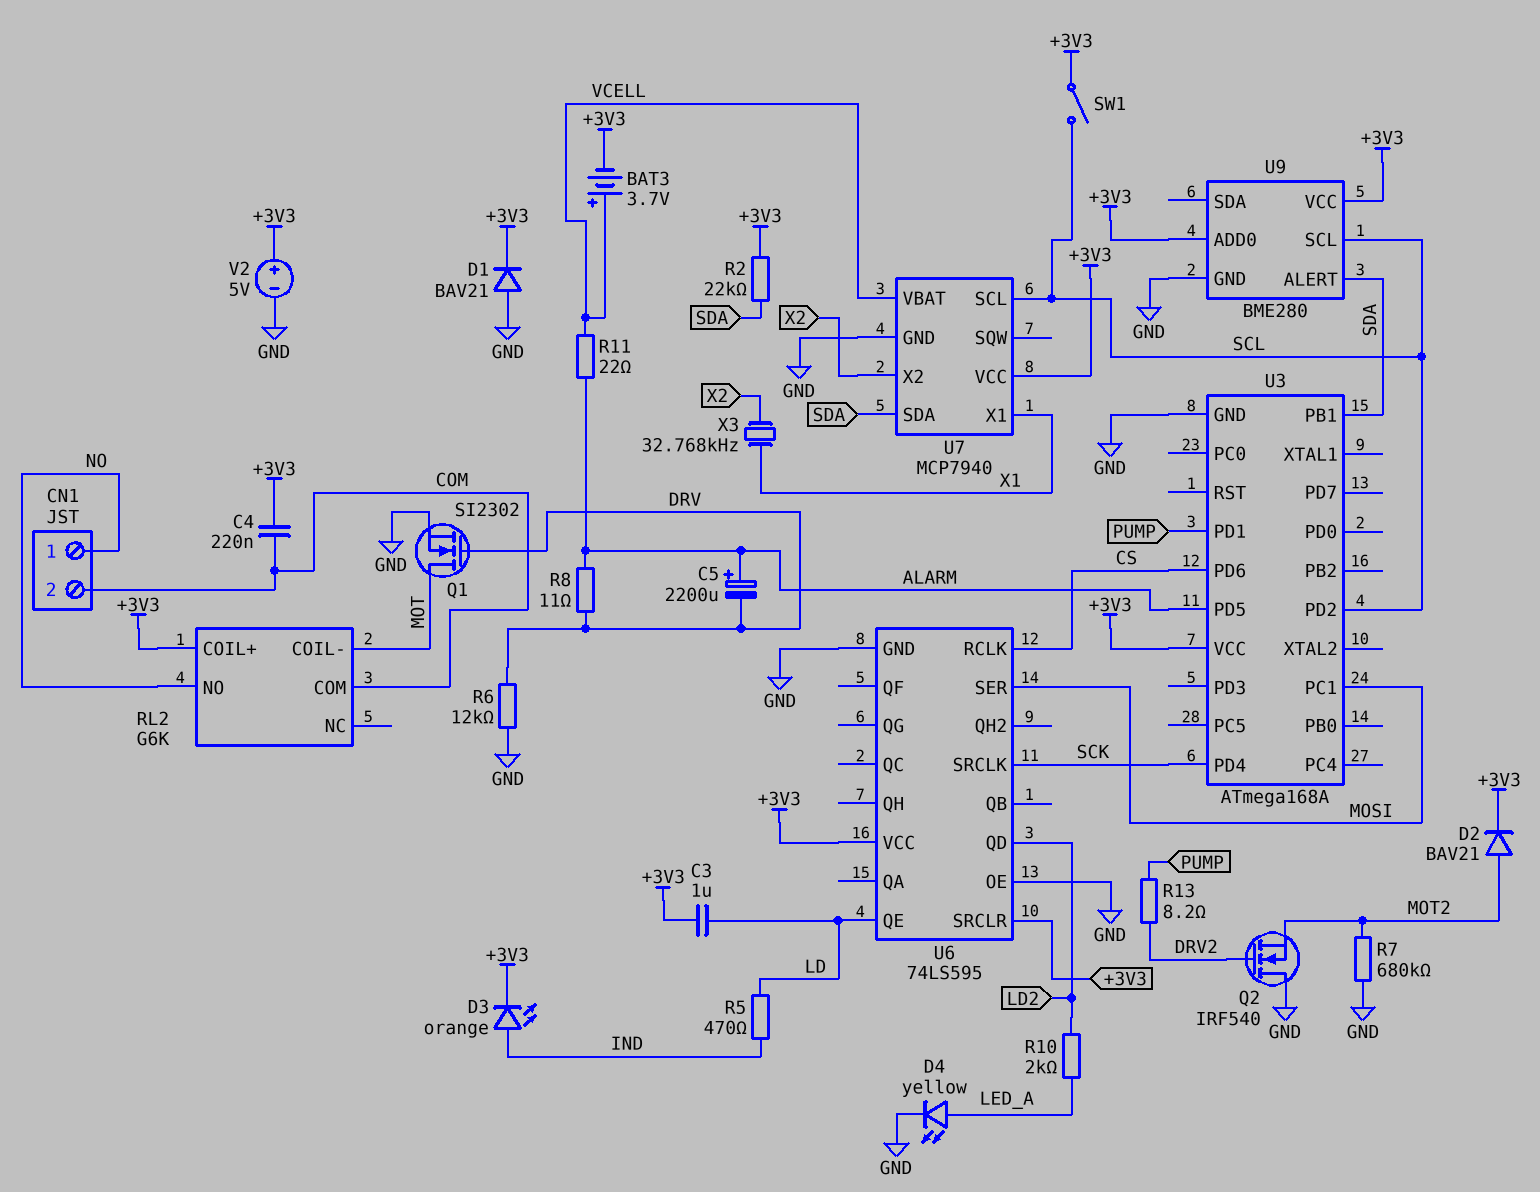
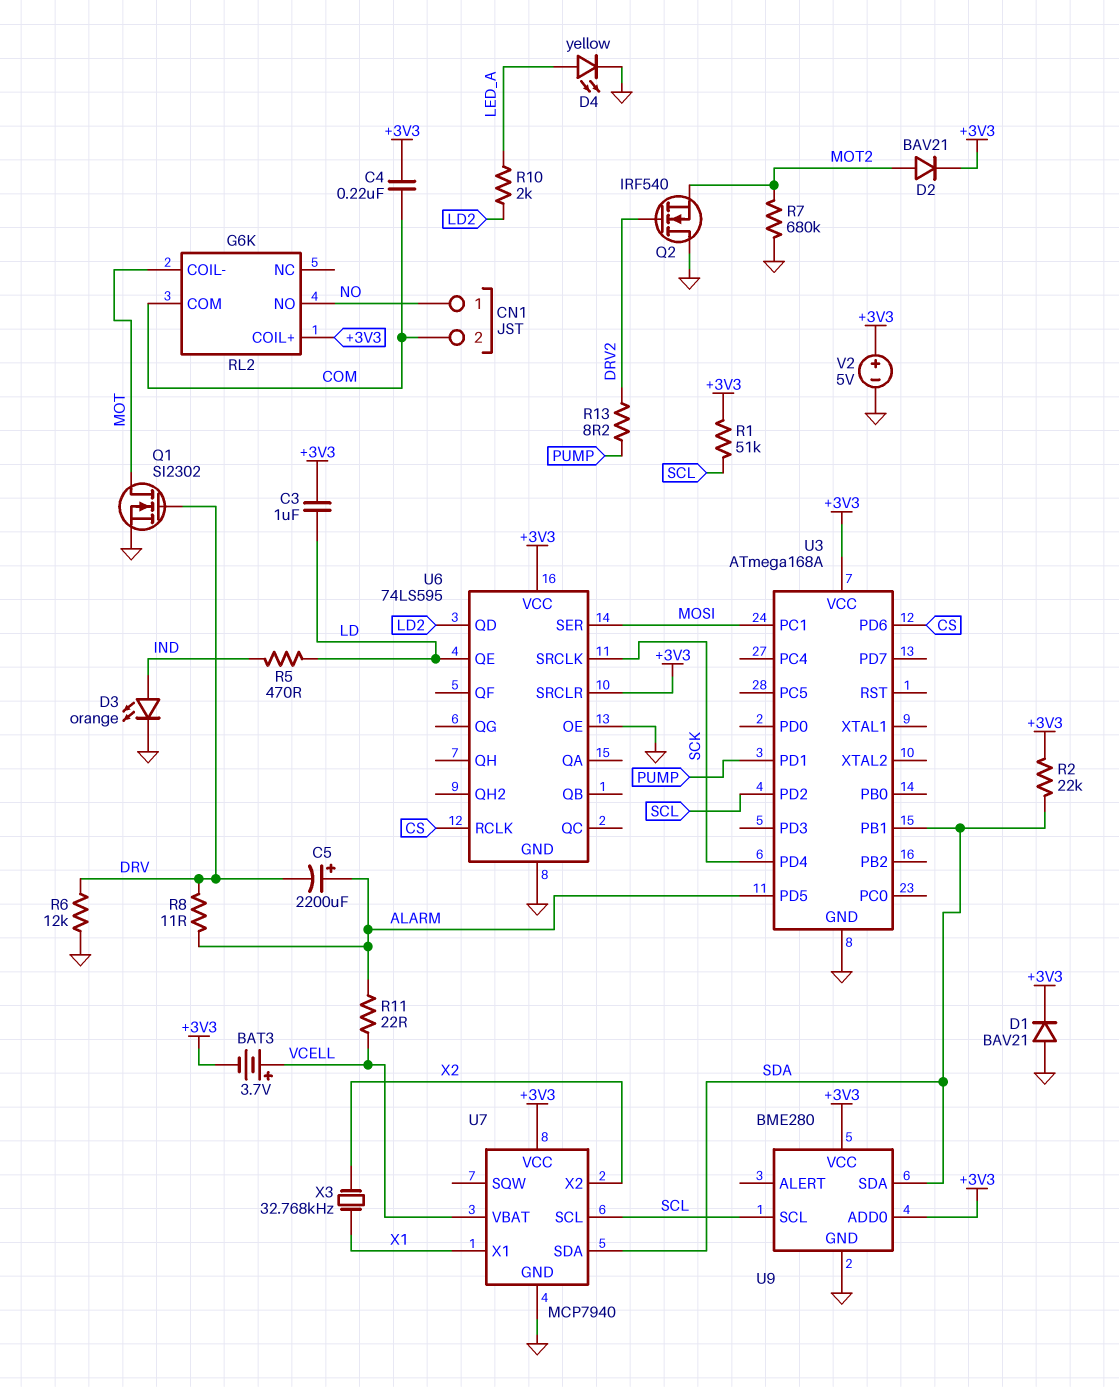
D3: LED orange (A IND, K +3V3) -> LED orange (A IND, K GND)
R1: none -> 51k (+3V3, SCL)
SW1: switch (+3V3, SCL) -> none
U9 pin ALERT: SDA -> none
U9 pin SDA: none -> SDA

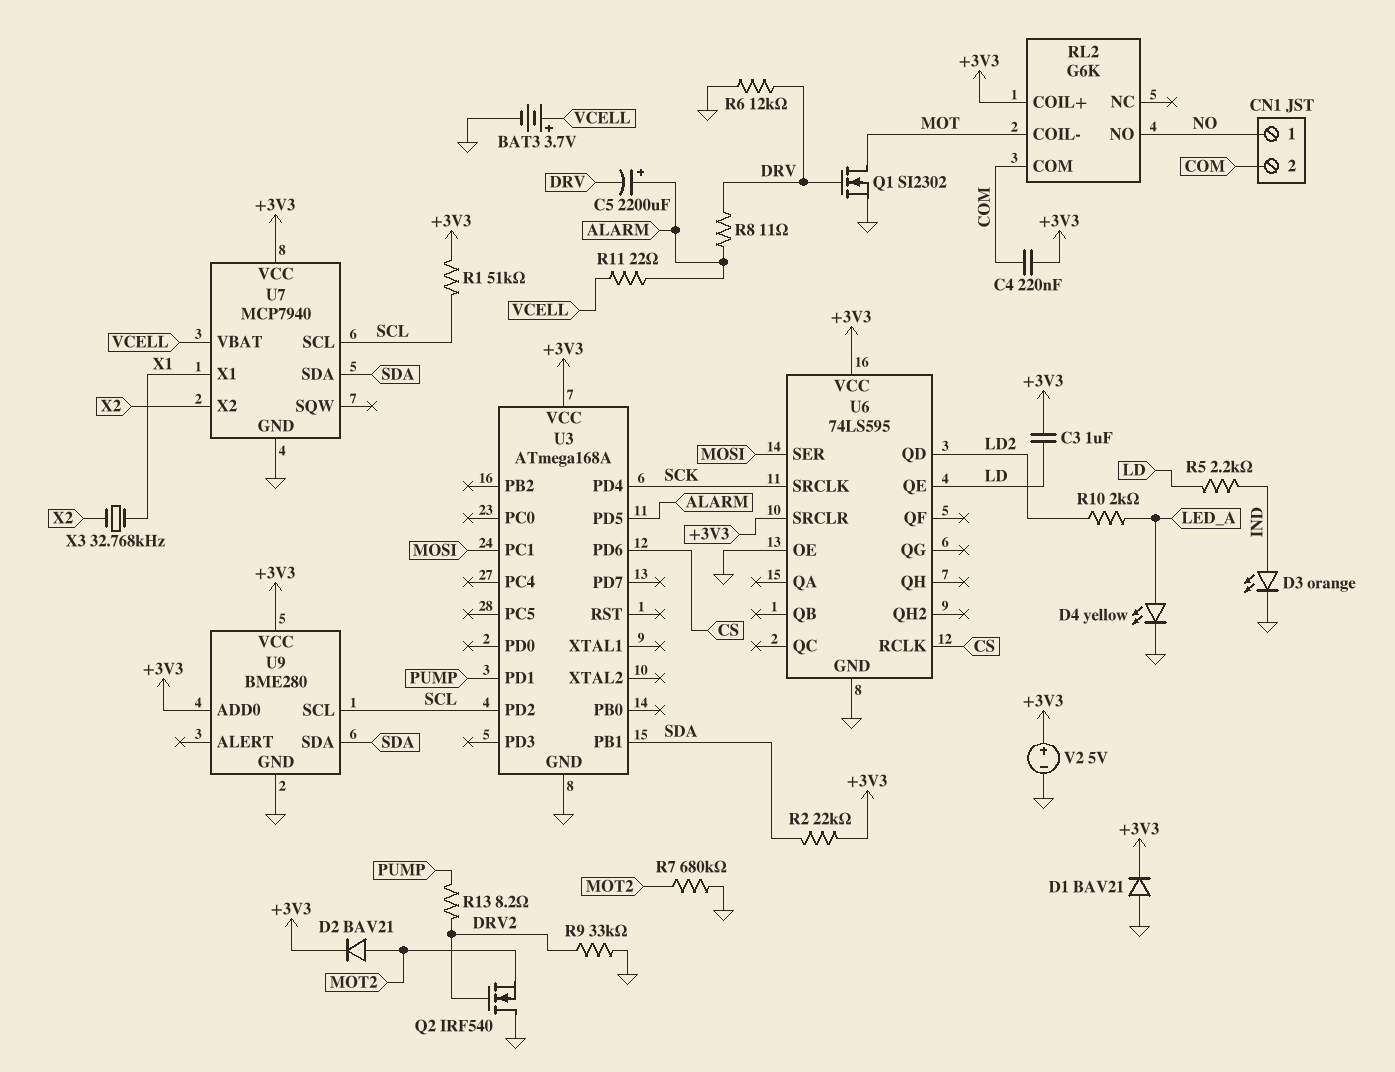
BAT3: 3.7V (plus VCELL, minus +3V3) -> 3.7V (plus VCELL, minus GND)
R5: 470 (IND, LD) -> 2.2k (IND, LD)
R9: none -> 33k (DRV2, GND)

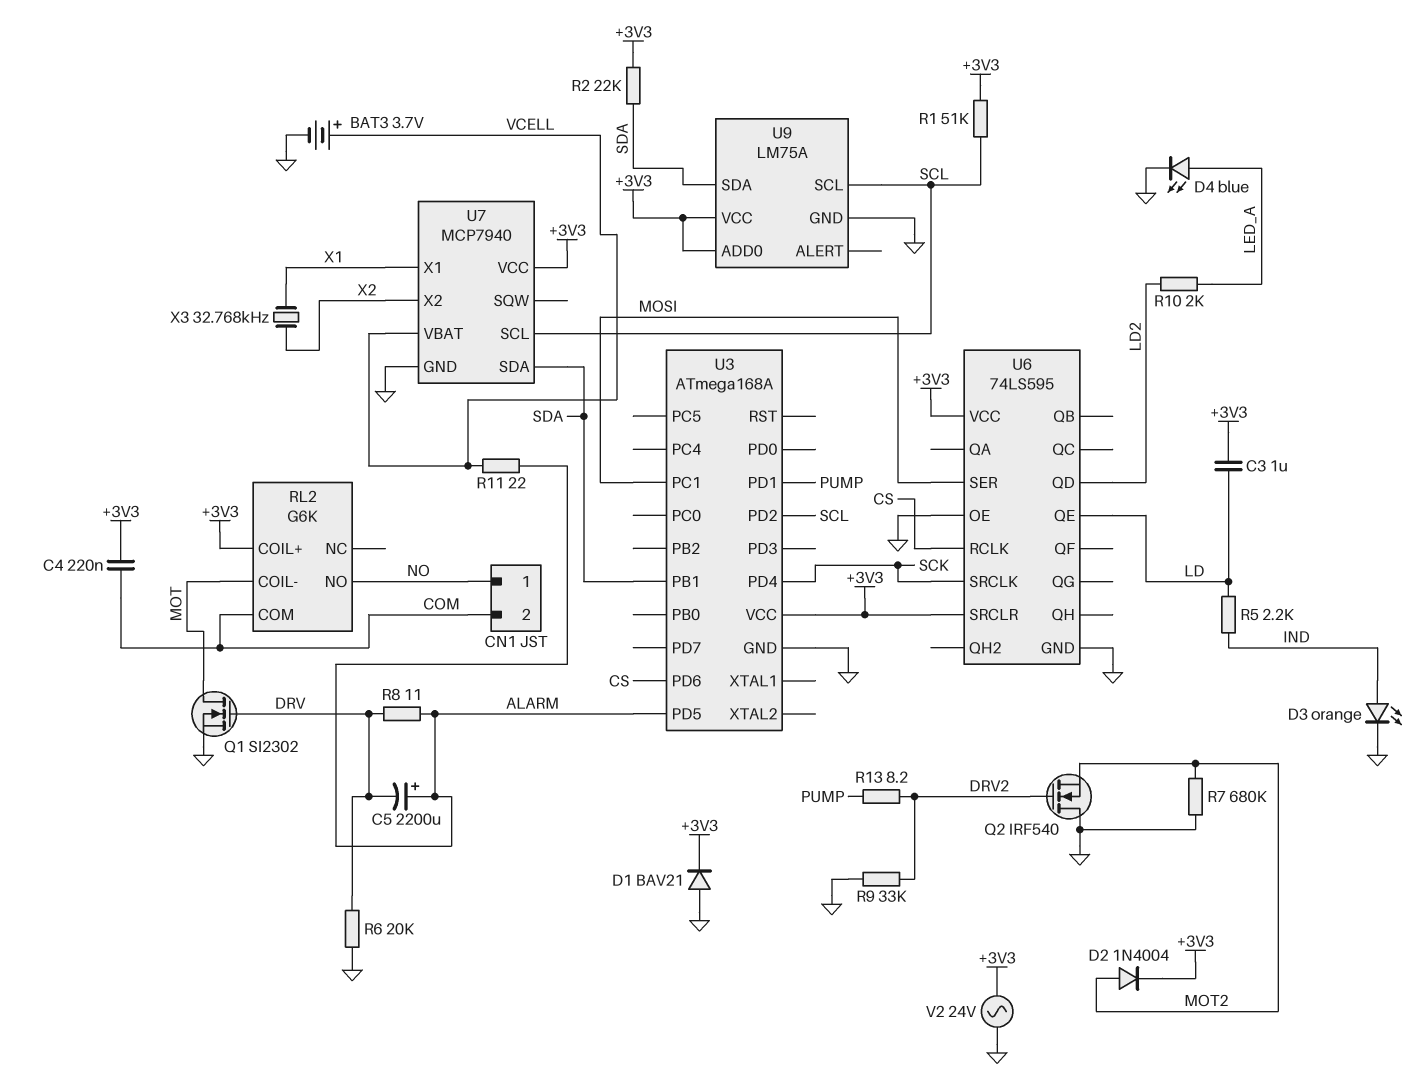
D2: diode BAV21 (A MOT2, K +3V3) -> diode 1N4004 (A MOT2, K +3V3)
D4: LED yellow (A LED_A, K GND) -> LED blue (A LED_A, K GND)
R6: 12k (DRV, GND) -> 20k (DRV, GND)
U9: BME280 -> LM75A
V2: 5V (plus +3V3, minus GND) -> AC 24V (+3V3, GND)

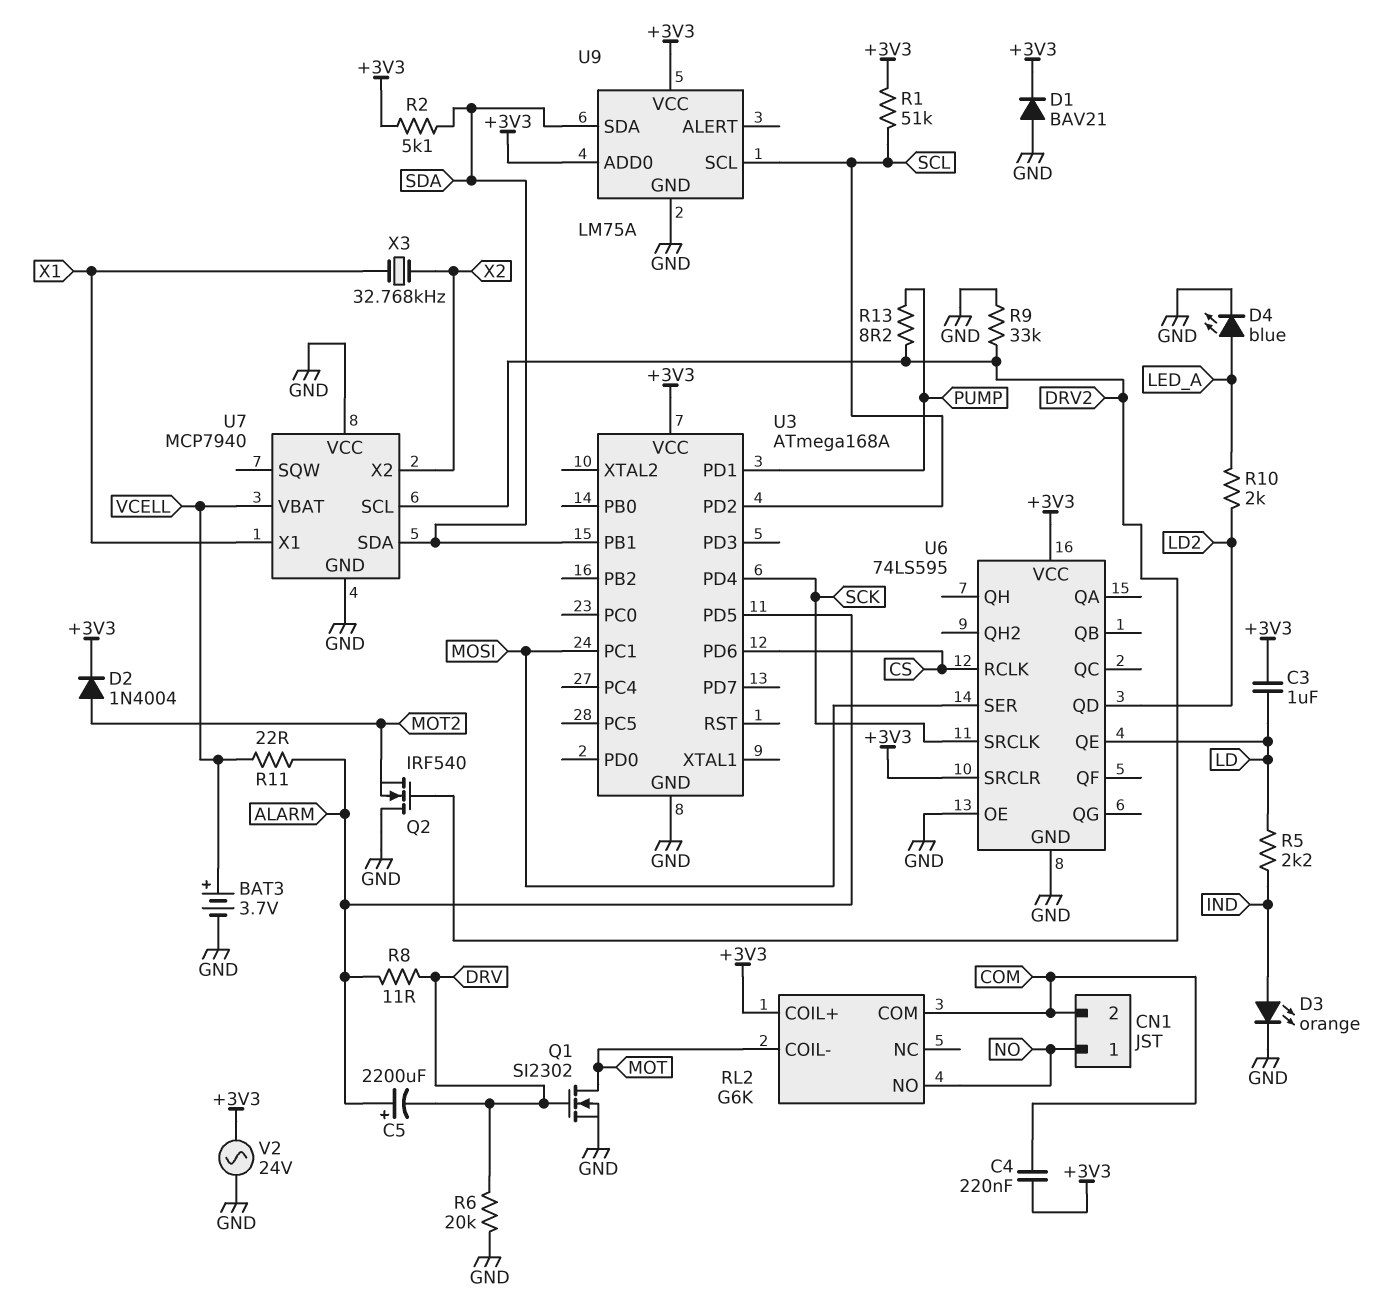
R2: 22k (+3V3, SDA) -> 5.1k (+3V3, SDA)
R7: 680k (GND, MOT2) -> none
U7 pin SCL: SCL -> DRV2
U7 pin VCC: +3V3 -> GND

